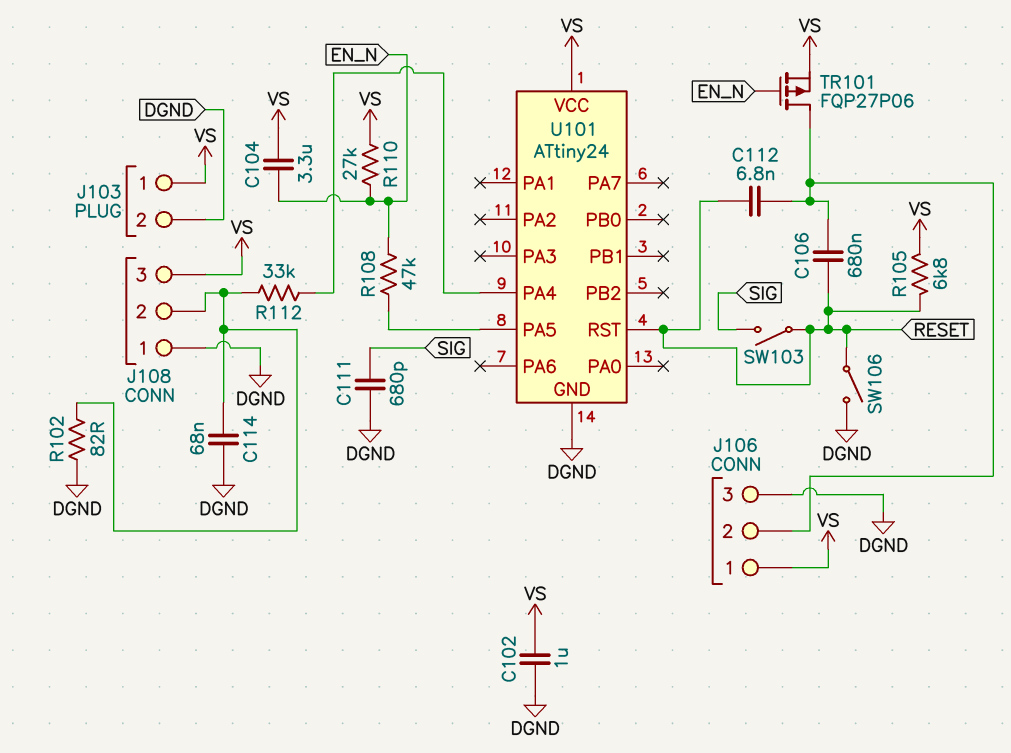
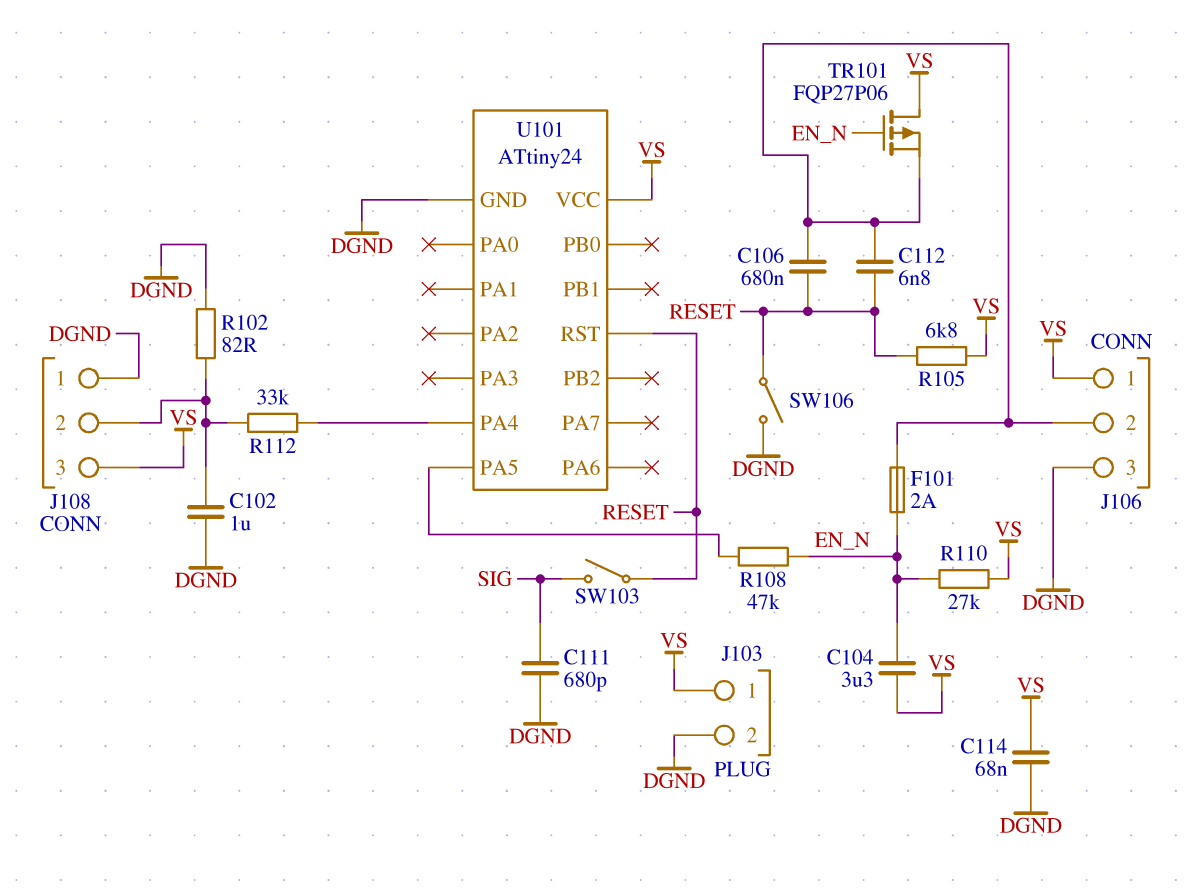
C102: 1uF (DGND, VS) -> 1uF (DGND, J108/2)
C114: 68nF (DGND, J108/2) -> 68nF (DGND, VS)
F101: none -> 2A (EN_N, J106/2)
TR101: PMOS FQP27P06 (G EN_N, D J106/2, S VS) -> PMOS FQP27P06 (G EN_N, D VS, S J106/2)

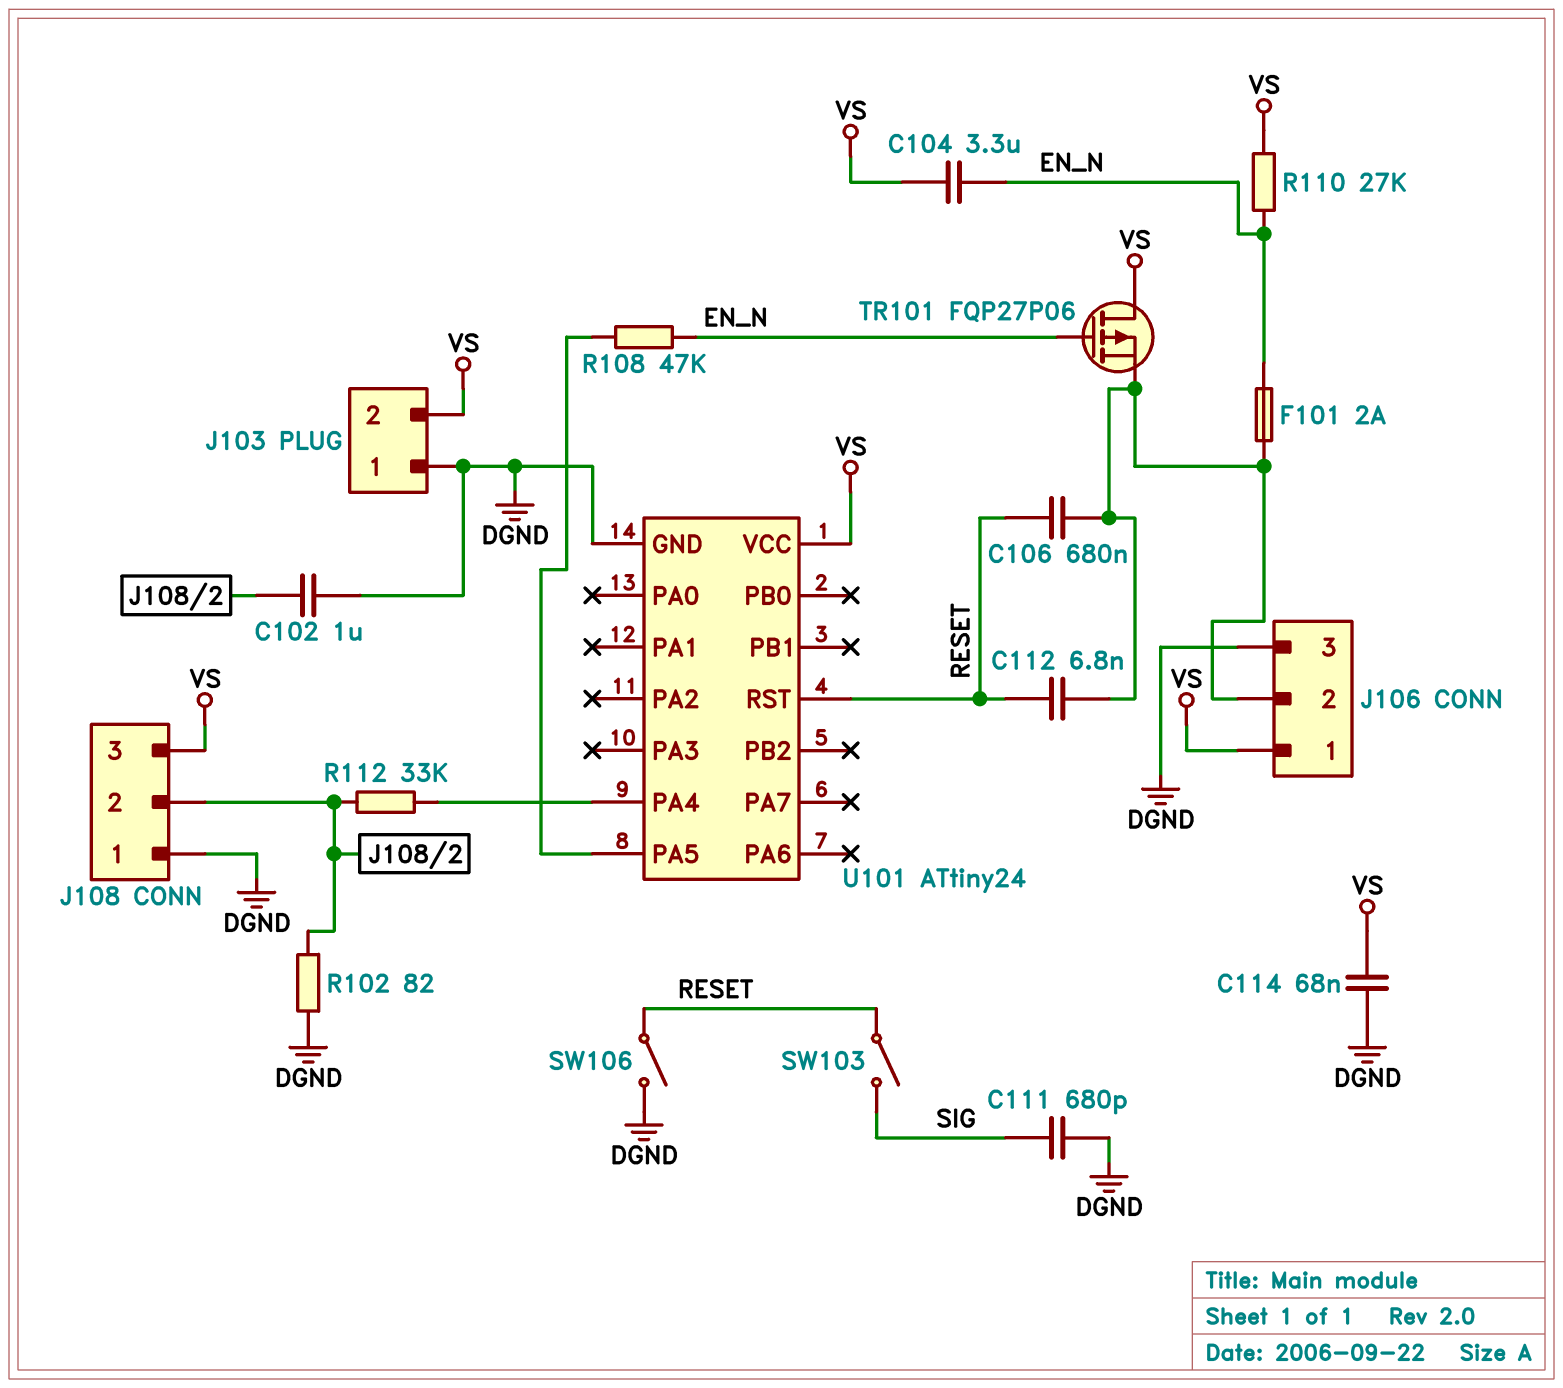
J103 pin 1: VS -> DGND
J103 pin 2: DGND -> VS
R105: 6.8k (RESET, VS) -> none

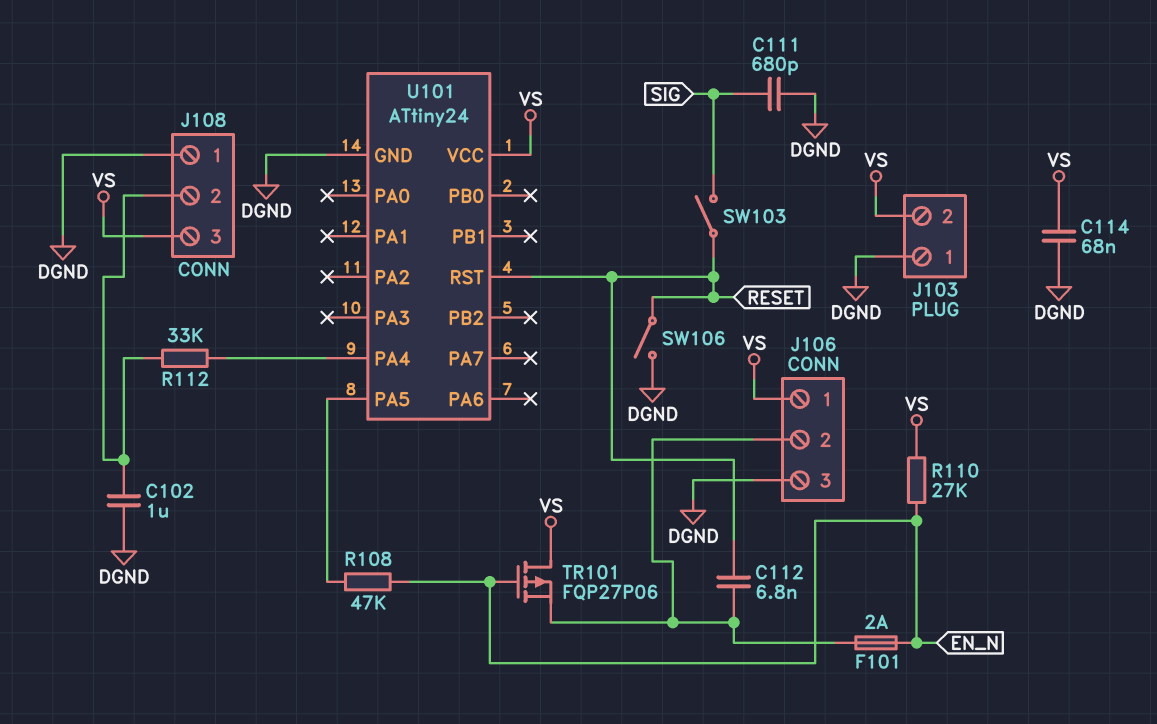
C104: 3.3uF (EN_N, VS) -> none
C106: 680nF (J106/2, RESET) -> none
R102: 82 (DGND, J108/2) -> none

